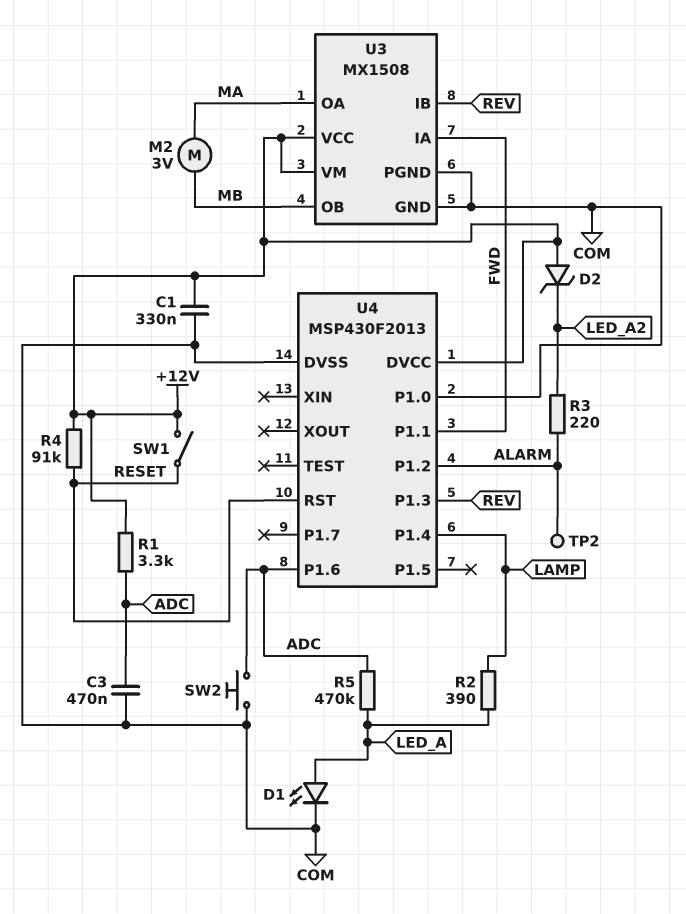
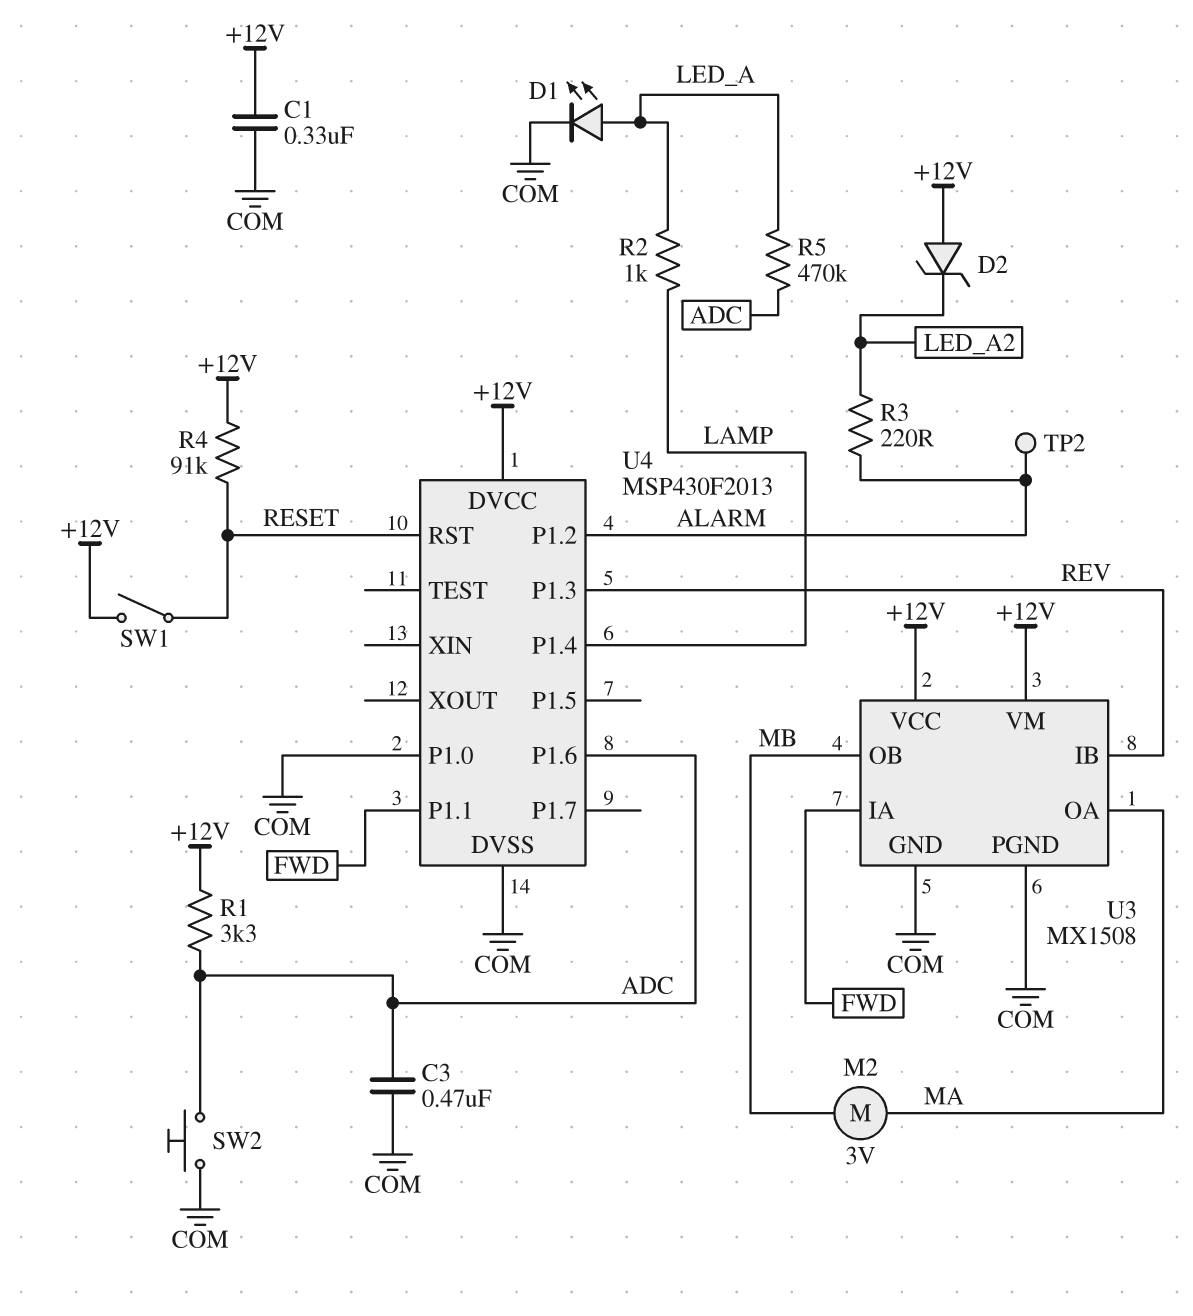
R2: 390 (LAMP, LED_A) -> 1k (LAMP, LED_A)

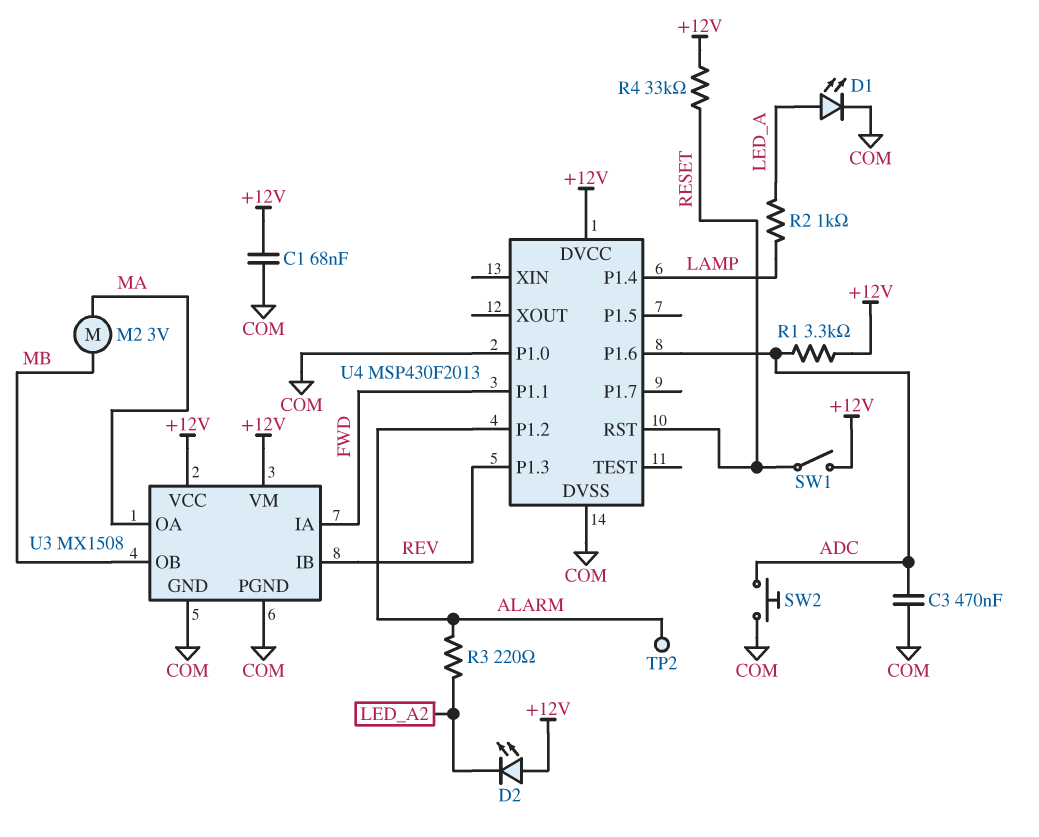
C1: 330nF (+12V, COM) -> 68nF (+12V, COM)
D2: zener (A +12V, K LED_A2) -> LED (A +12V, K LED_A2)
R4: 91k (+12V, RESET) -> 33k (+12V, RESET)
R5: 470k (ADC, LED_A) -> none

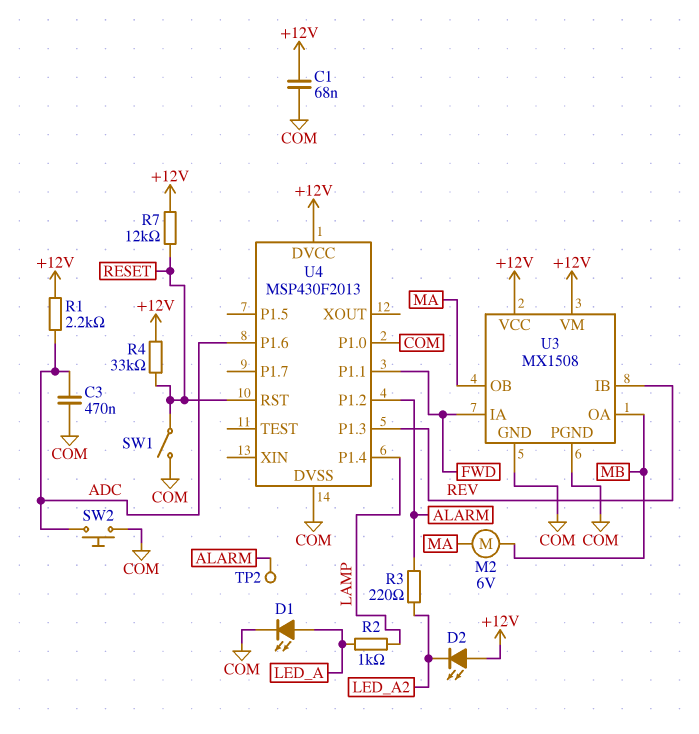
M2: motor 3V (MA, MB) -> motor 6V (MA, MB)
R1: 3.3k (+12V, ADC) -> 2.2k (+12V, ADC)
R7: none -> 12k (+12V, RESET)
SW1: switch (+12V, RESET) -> switch (COM, RESET)
U3 pin OA: MA -> MB
U3 pin OB: MB -> MA

